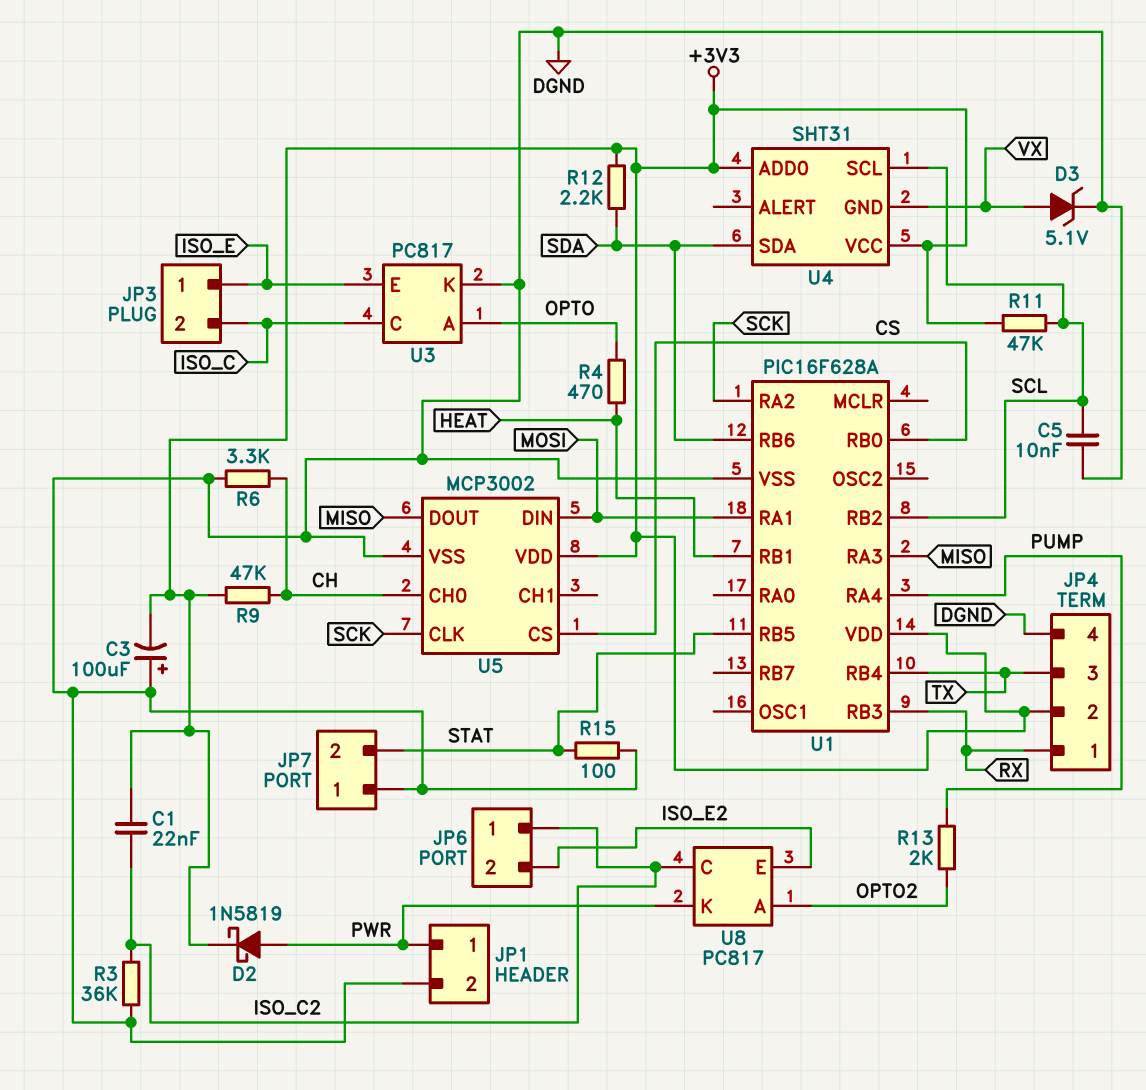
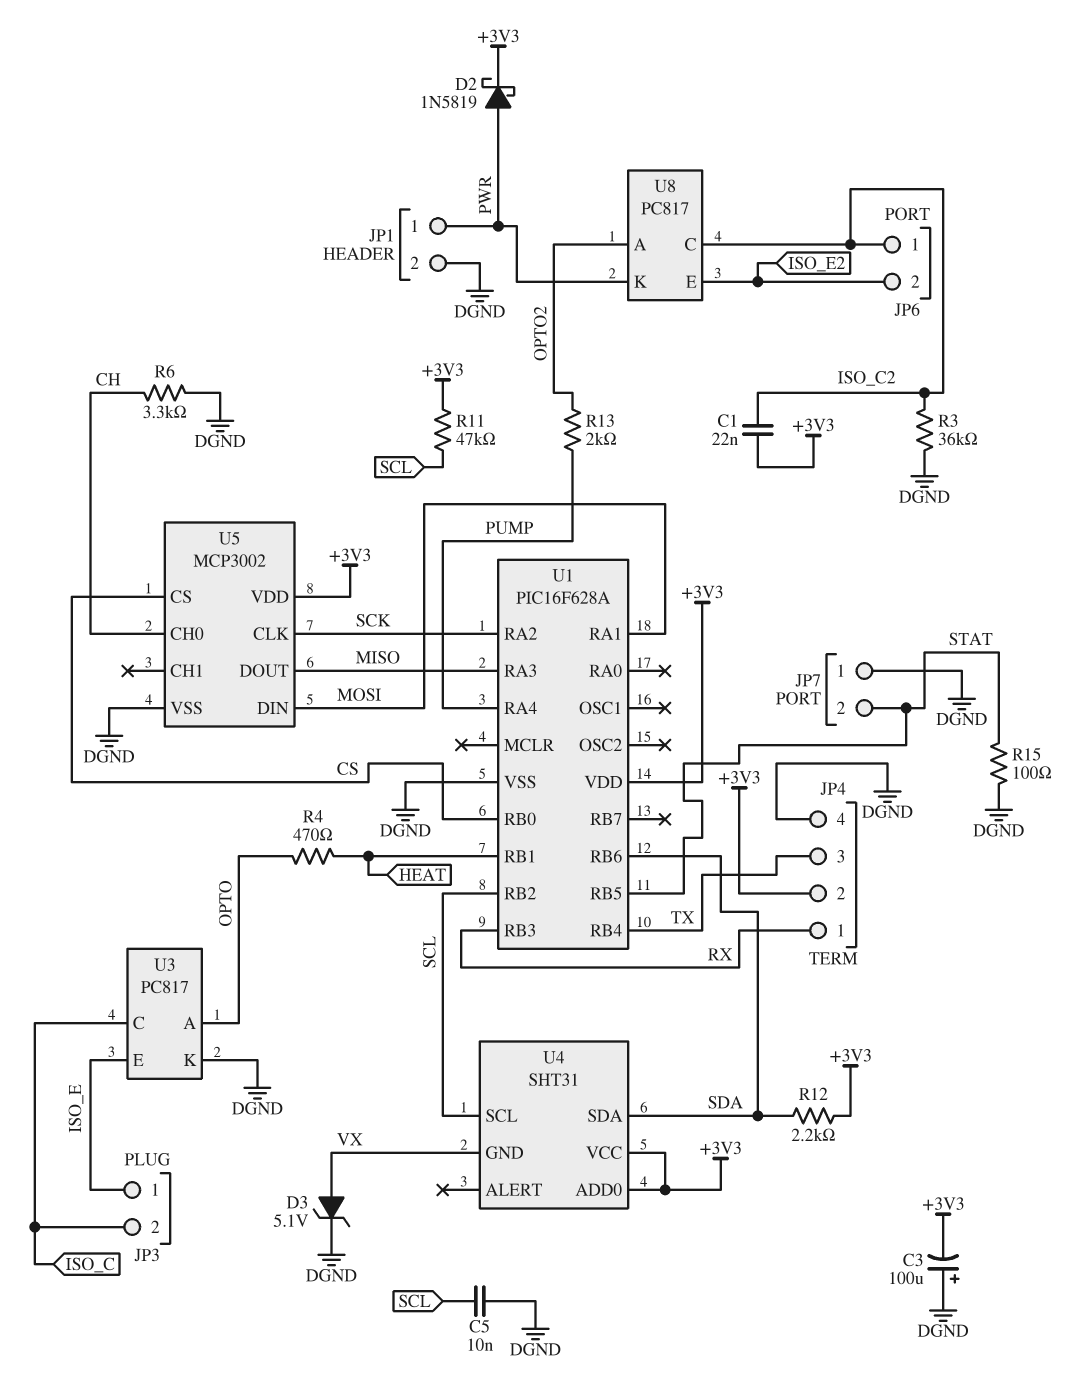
R9: 47k (+3V3, CH) -> none

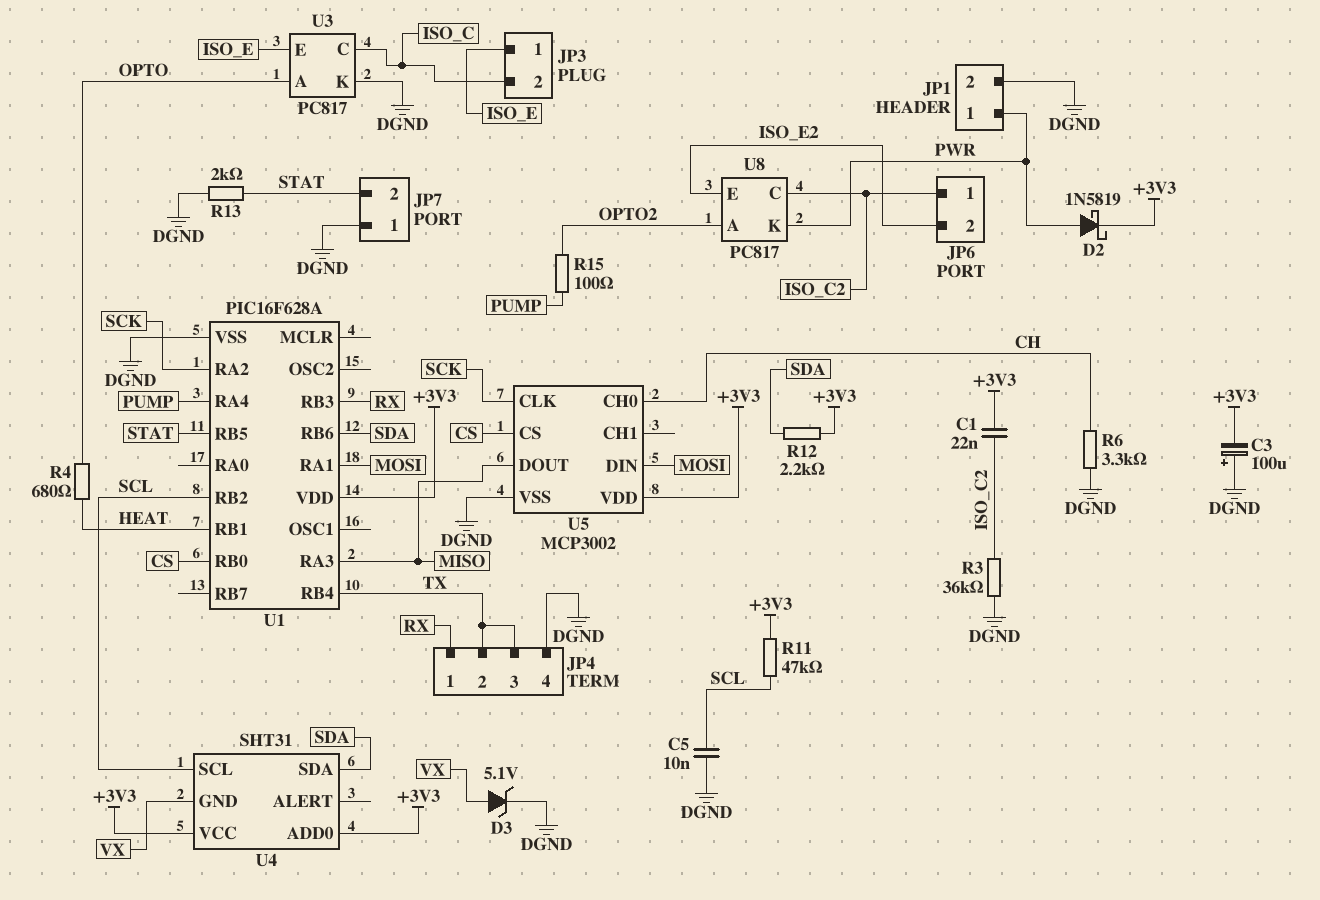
JP4 pin 2: +3V3 -> TX
R4: 470 (HEAT, OPTO) -> 680 (HEAT, OPTO)
R13: 2k (OPTO2, PUMP) -> 2k (DGND, STAT)
R15: 100 (DGND, STAT) -> 100 (OPTO2, PUMP)

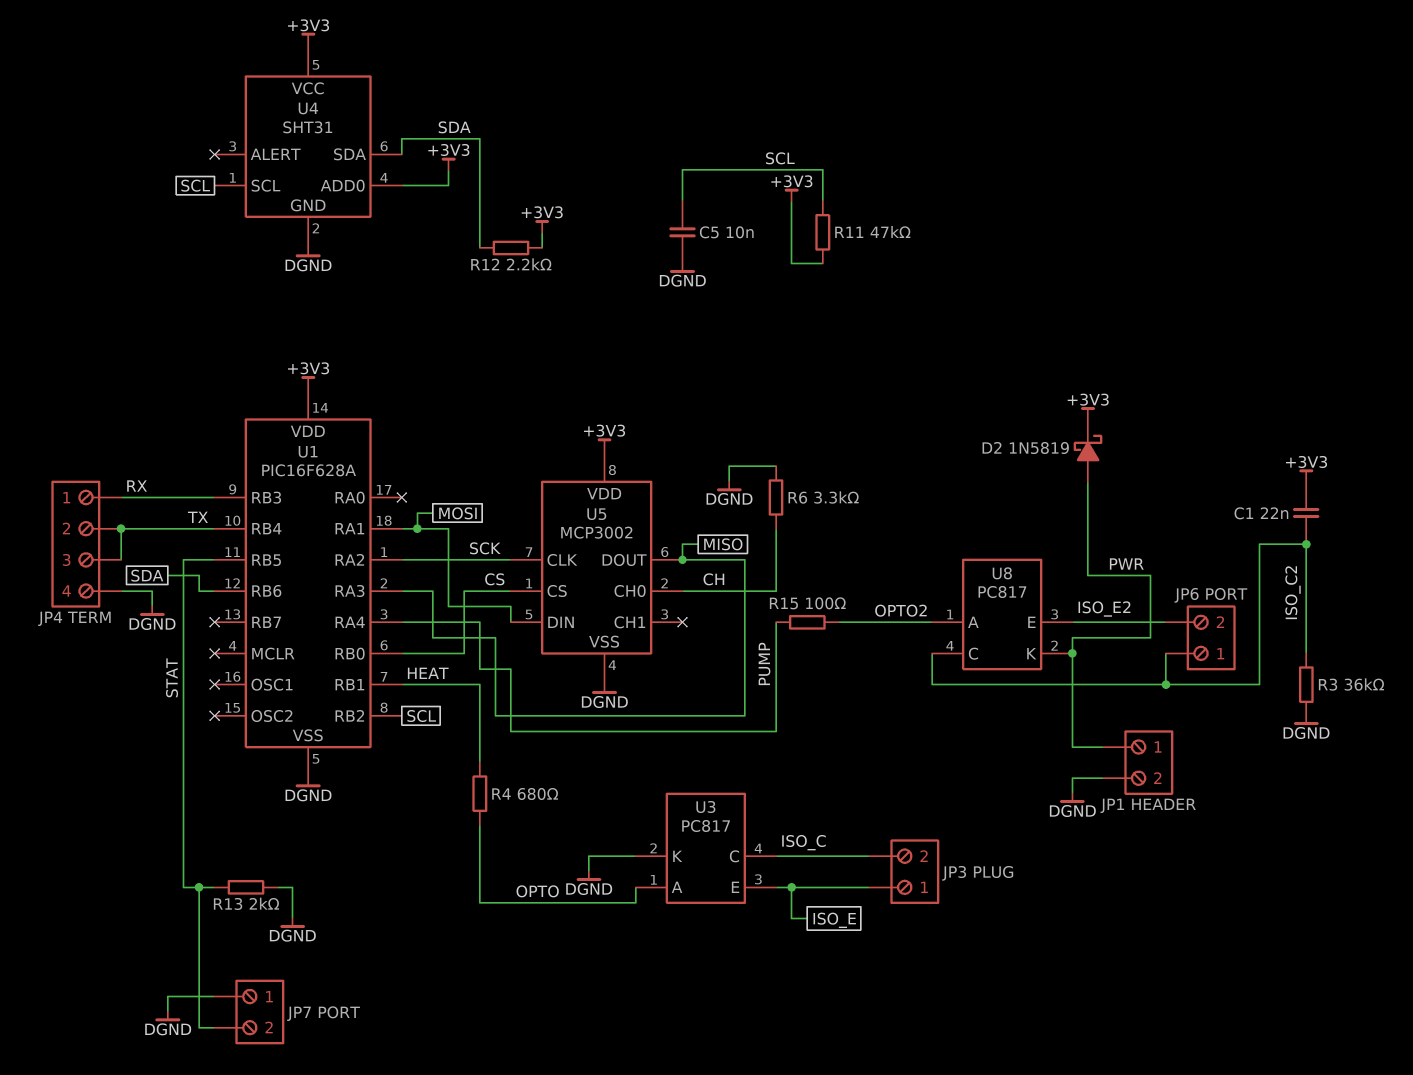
C3: 100uF (plus DGND, minus +3V3) -> none
D3: zener 5.1V (A VX, K DGND) -> none
U4 pin GND: VX -> DGND

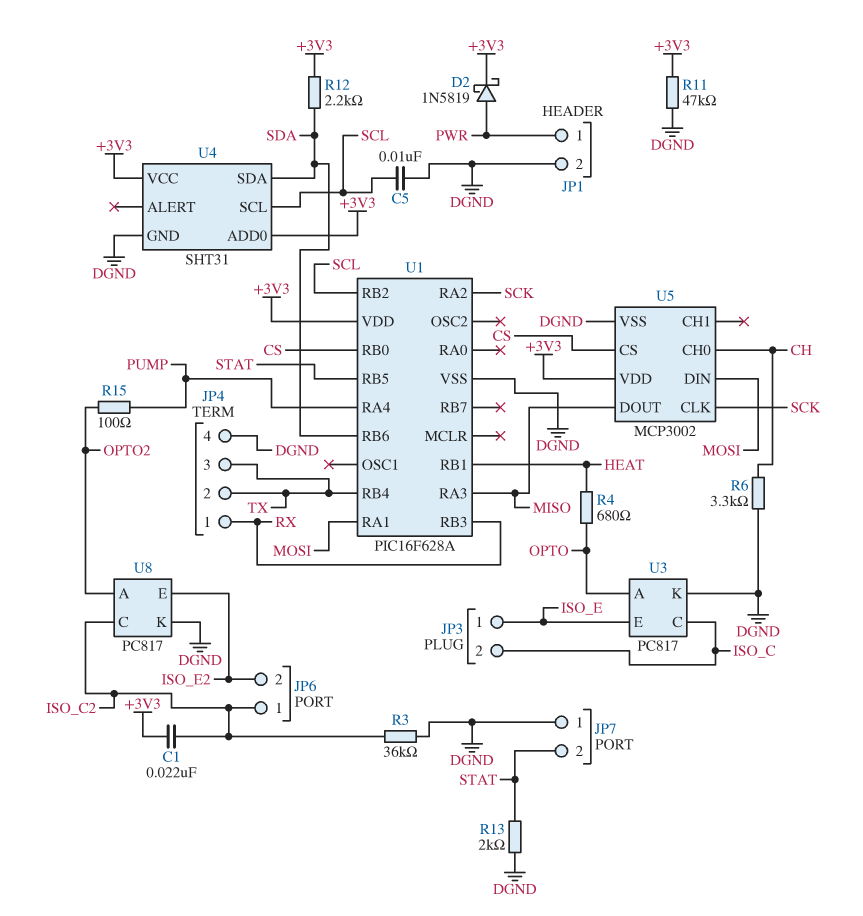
R11: 47k (+3V3, SCL) -> 47k (+3V3, DGND)
U8 pin K: PWR -> DGND

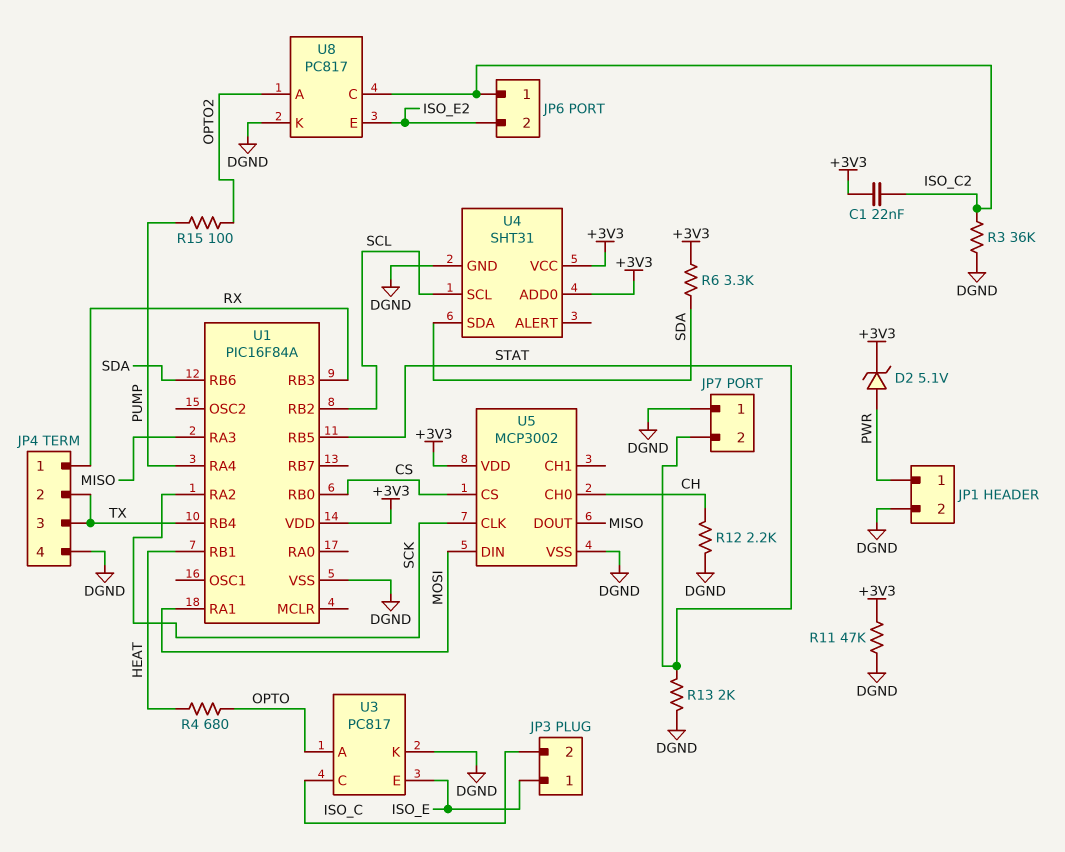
C5: 10nF (DGND, SCL) -> none
D2: schottky 1N5819 (A PWR, K +3V3) -> zener 5.1V (A PWR, K +3V3)
R6: 3.3k (CH, DGND) -> 3.3k (+3V3, SDA)
R12: 2.2k (+3V3, SDA) -> 2.2k (CH, DGND)
U1: PIC16F628A -> PIC16F84A

